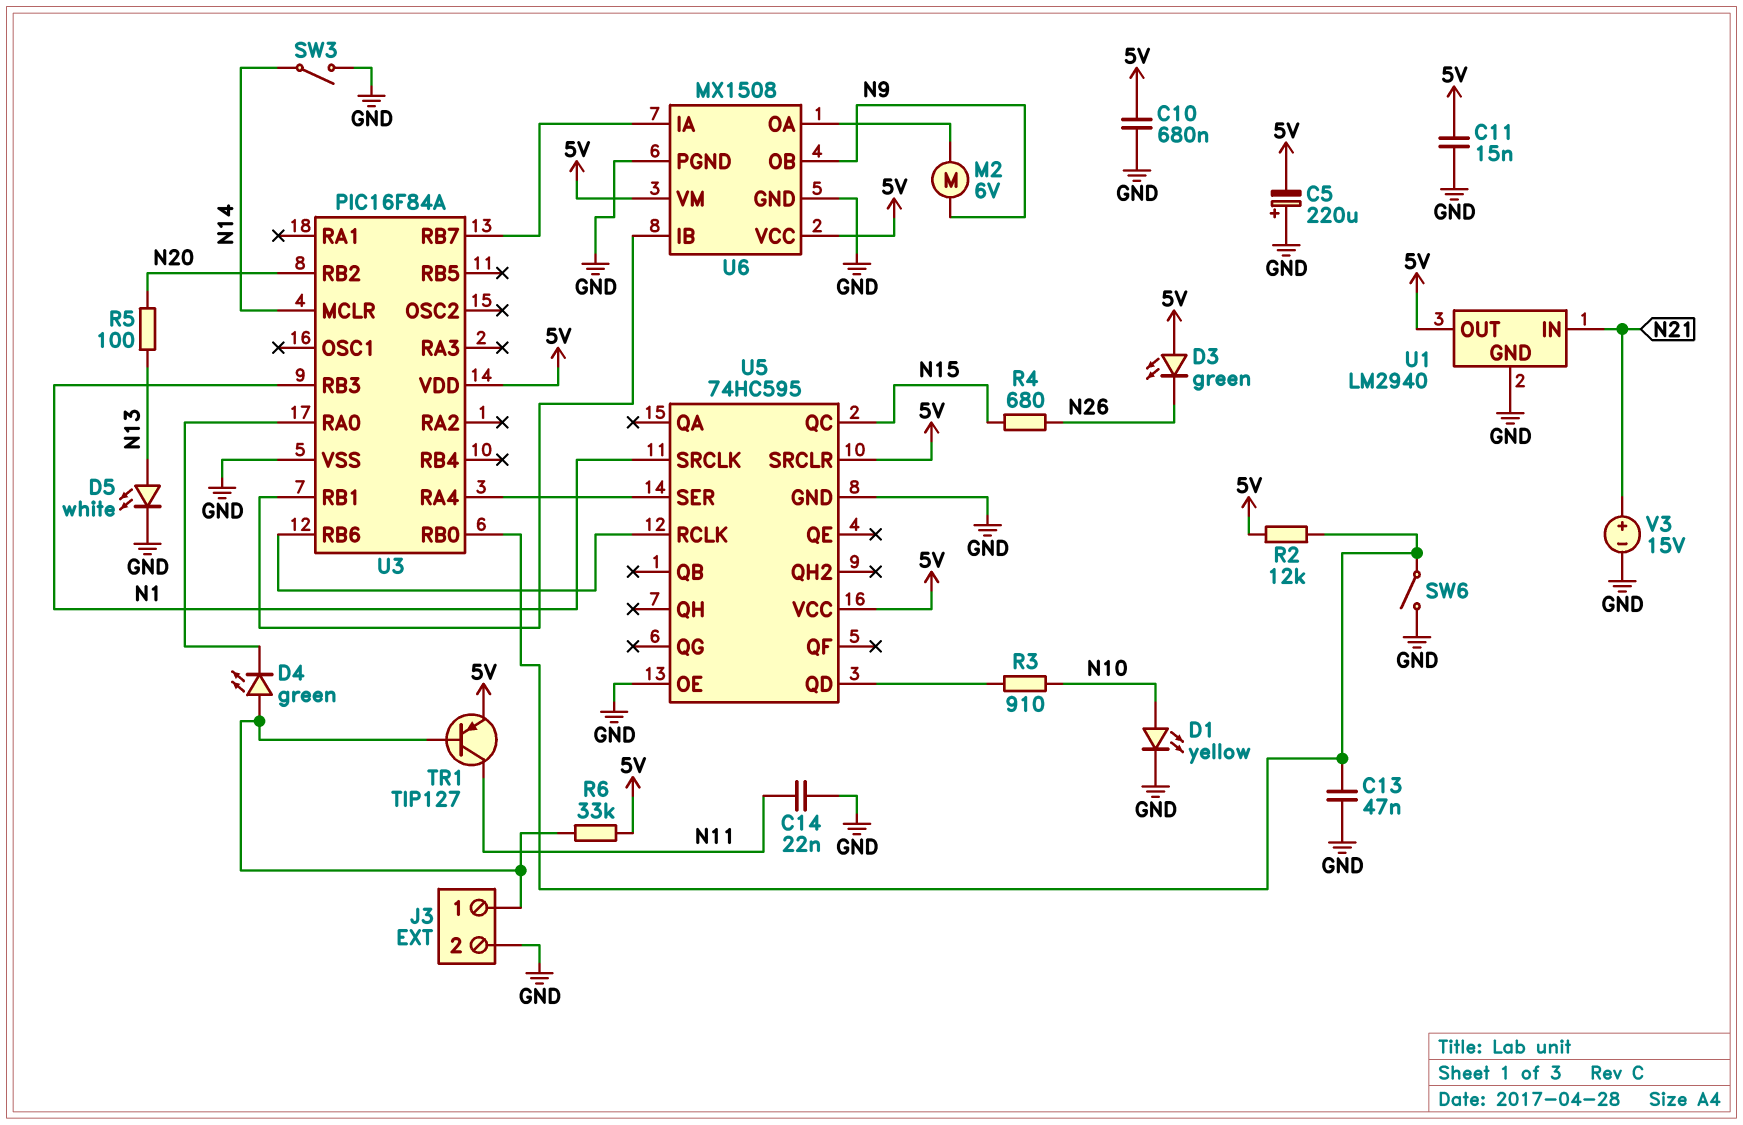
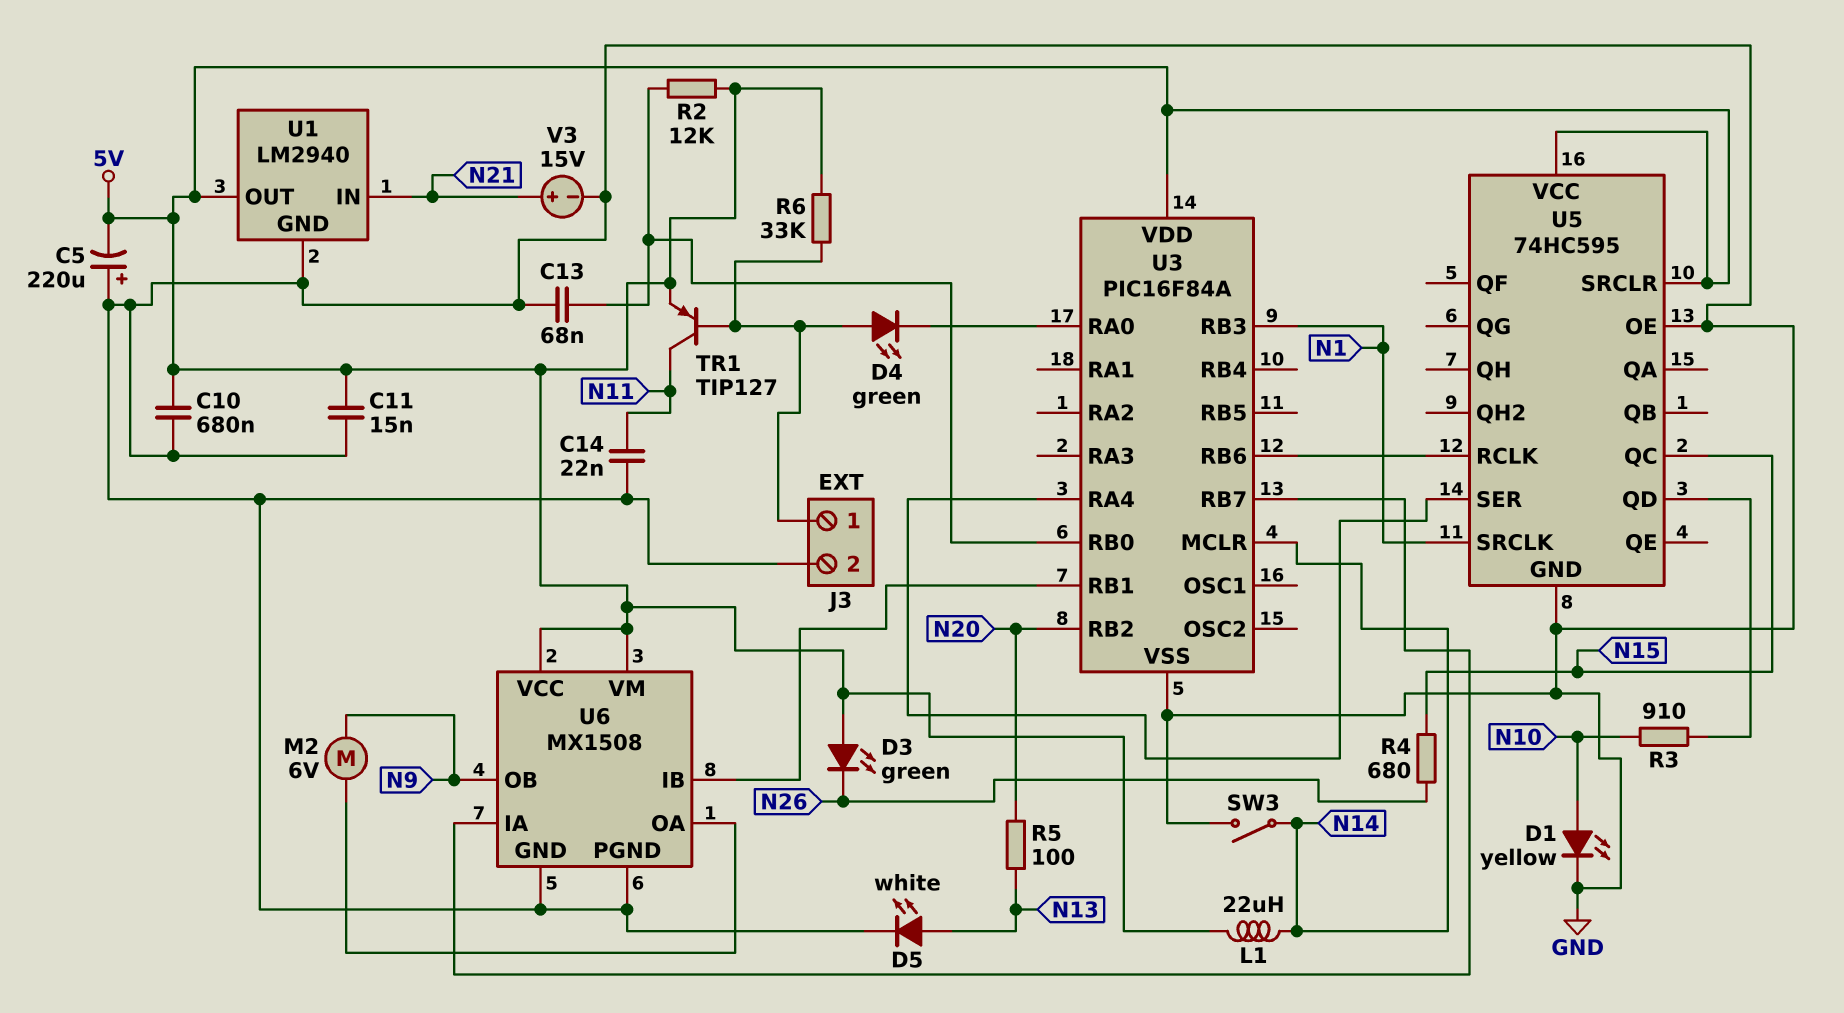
C13: 47nF (GND, U3/RB0) -> 68nF (GND, U3/RB0)
L1: none -> 22uH (5V, N14)
SW6: switch (GND, U3/RB0) -> none

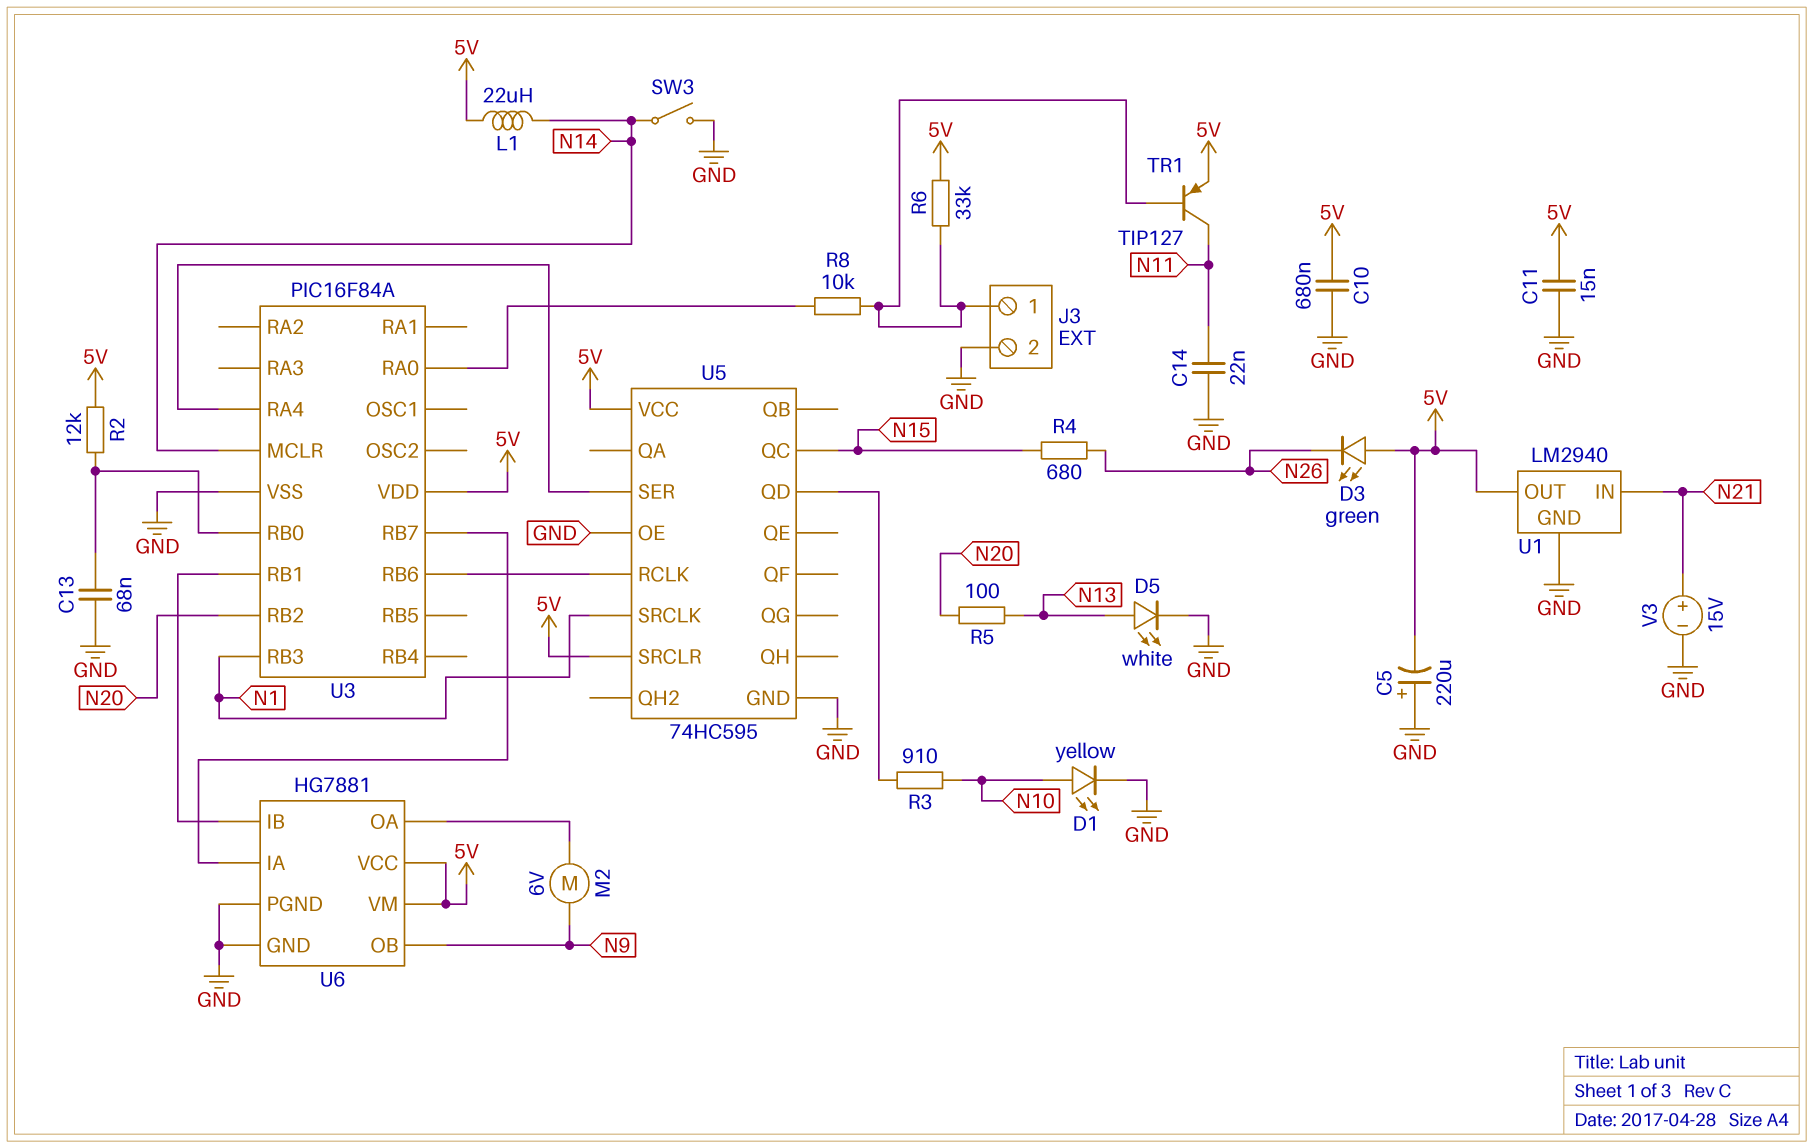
D4: LED green (A J3/1, K U3/RA0) -> none
R8: none -> 10k (J3/1, U3/RA0)
U6: MX1508 -> HG7881

